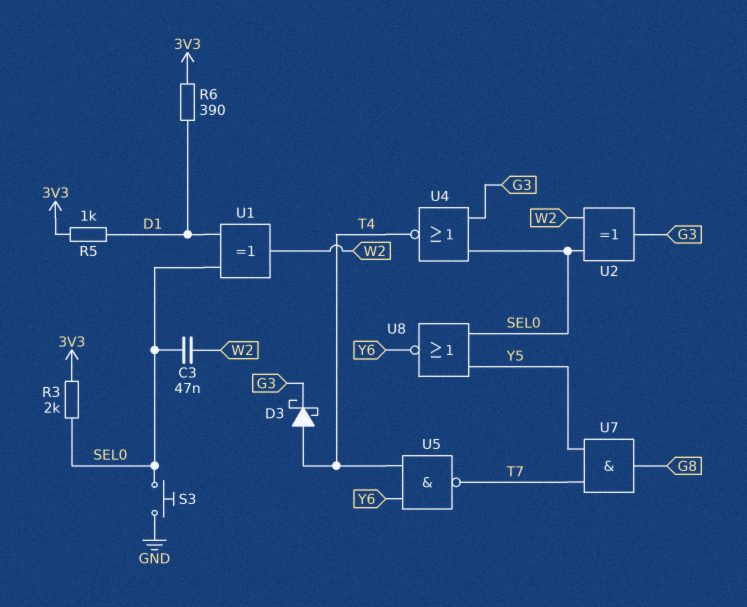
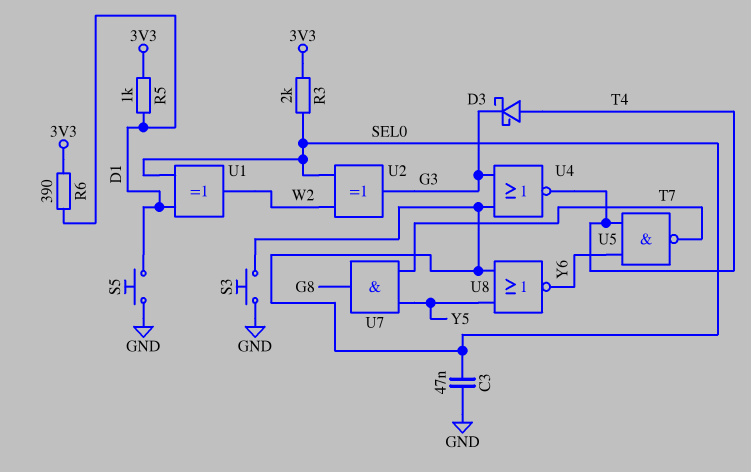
C3: 47nF (SEL0, W2) -> 47nF (GND, SEL0)
S5: none -> button (D1, GND)

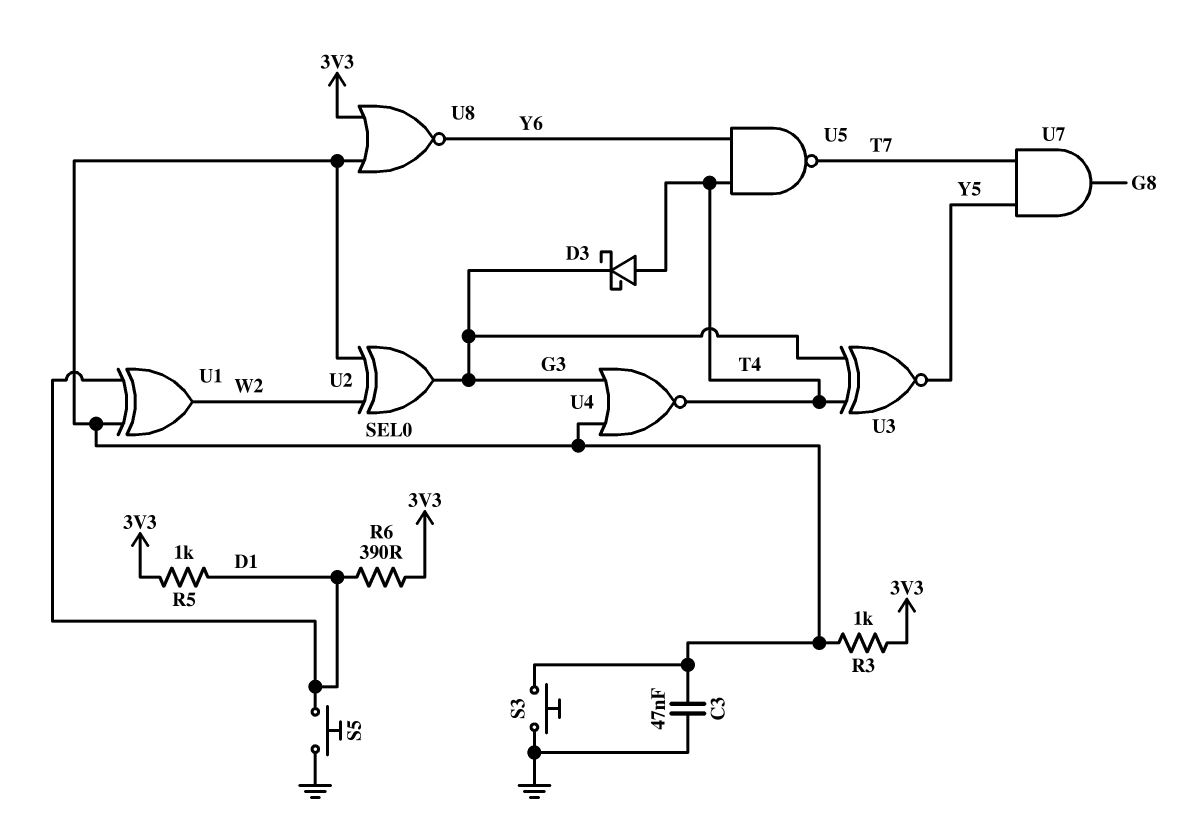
R3: 2k (3V3, SEL0) -> 1k (3V3, SEL0)
U3: none -> XNOR (in G3, in T4, out Y5)
U8: NOR (in SEL0, in Y5, out Y6) -> NOR (in 3V3, in SEL0, out Y6)

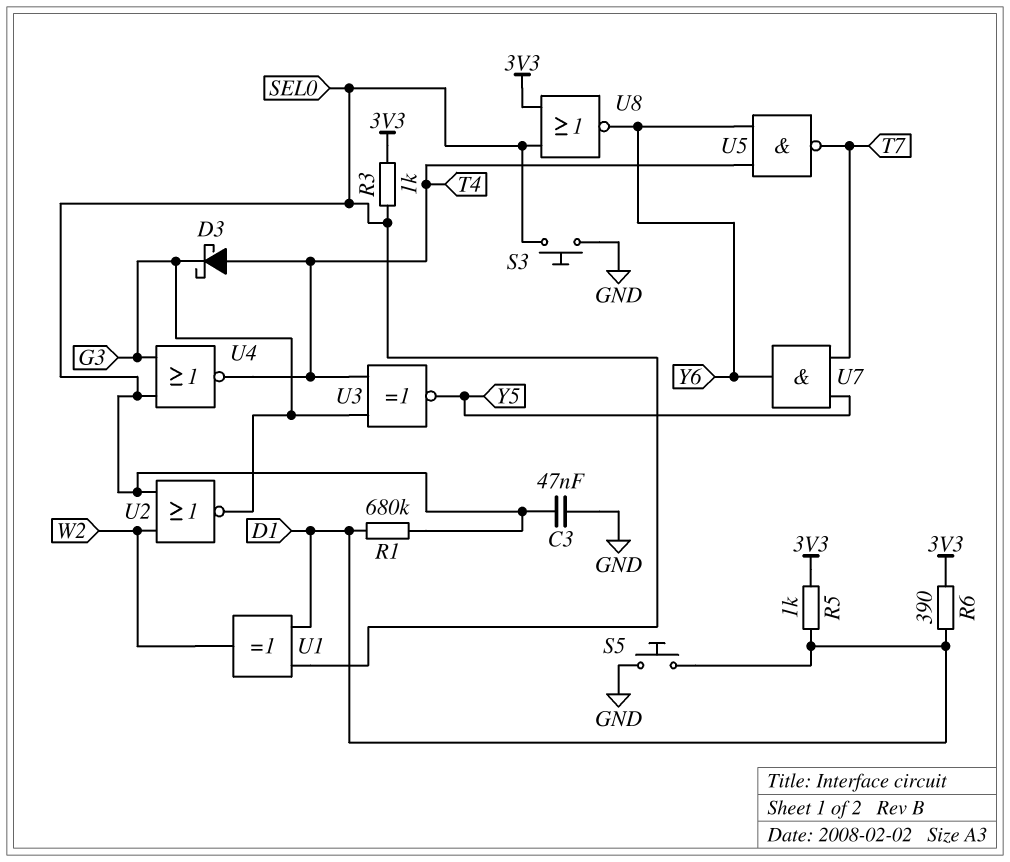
R1: none -> 680k (D1, SEL0)
U2: XOR (in SEL0, in W2, out G3) -> NOR (in SEL0, in W2, out G3)
U7: AND (in T7, in Y5, out G8) -> AND (in T7, in Y5, out Y6)

